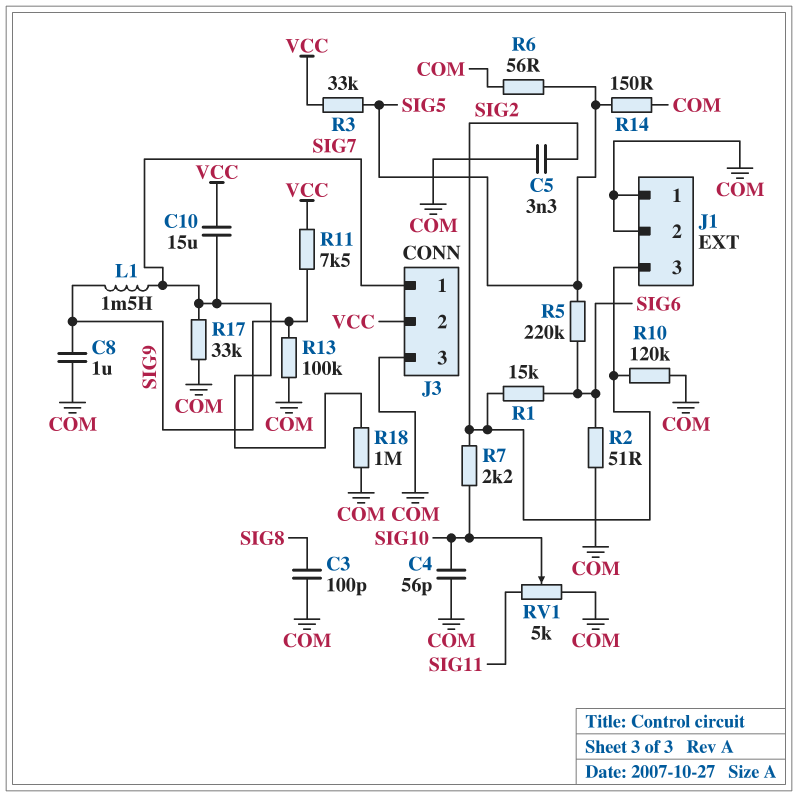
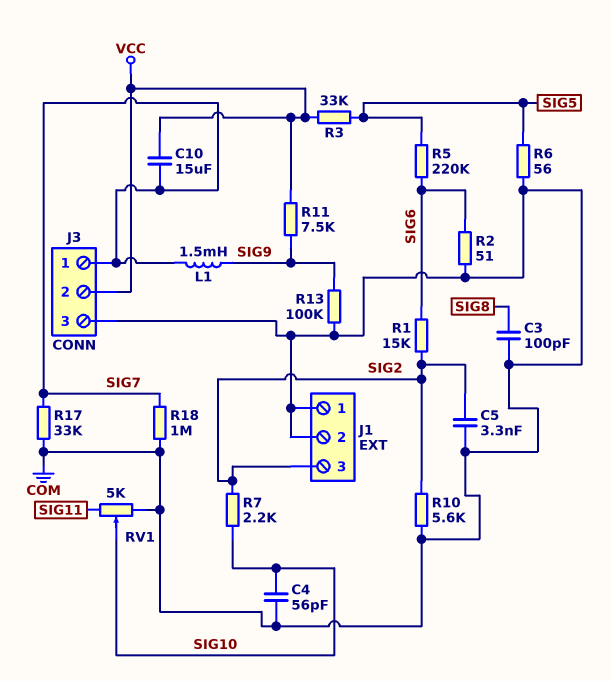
C8: 1uF (COM, SIG9) -> none
R10: 120k (COM, SIG2) -> 5.6k (COM, SIG2)
R14: 150 (COM, SIG5) -> none

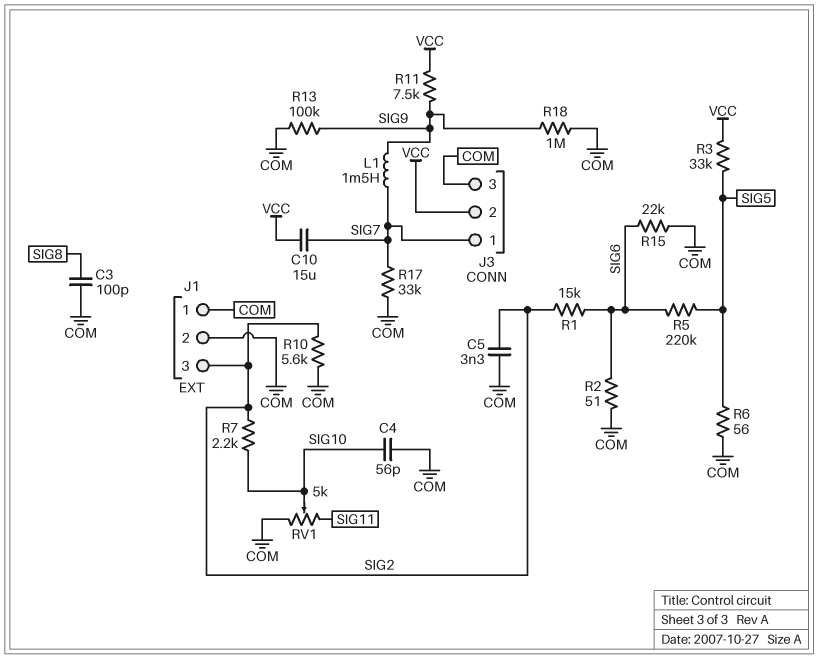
R15: none -> 22k (COM, SIG6)
R18: 1M (COM, SIG7) -> 1M (COM, SIG9)

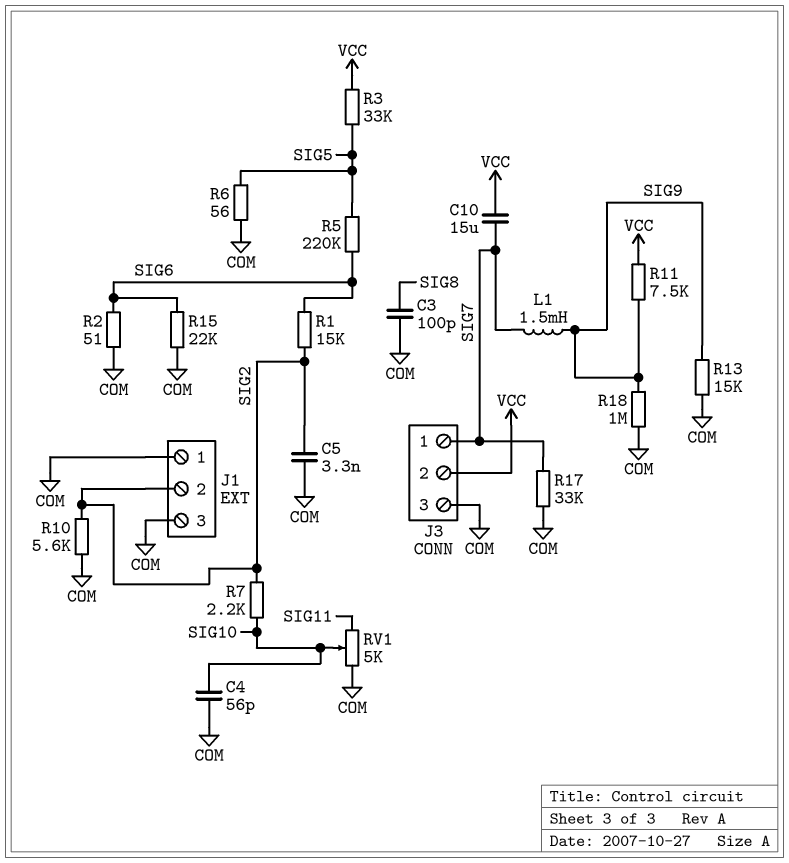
J1 pin 2: COM -> SIG2
J1 pin 3: SIG2 -> COM
R13: 100k (COM, SIG9) -> 15k (COM, SIG9)

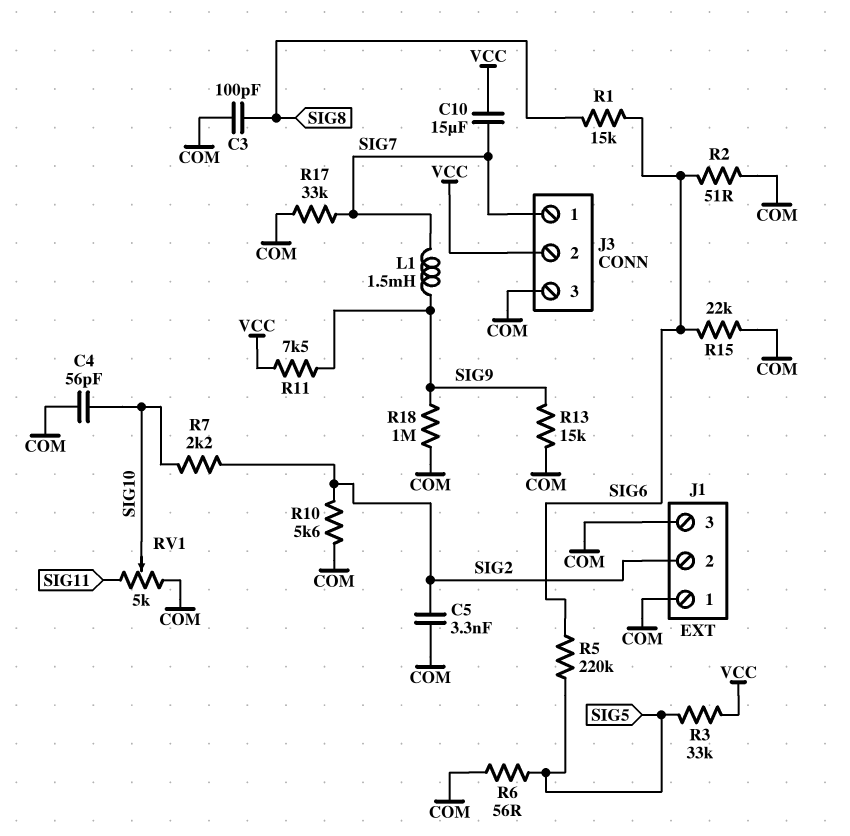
R1: 15k (SIG2, SIG6) -> 15k (SIG6, SIG8)

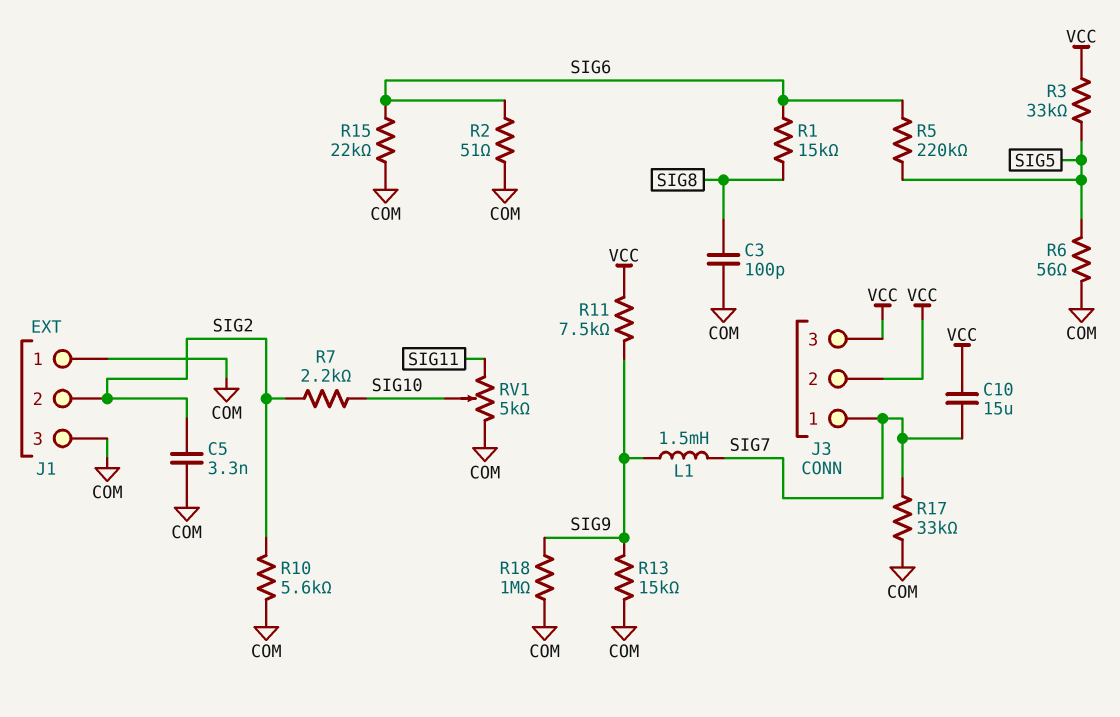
C4: 56pF (COM, SIG10) -> none
J3 pin 3: COM -> VCC

